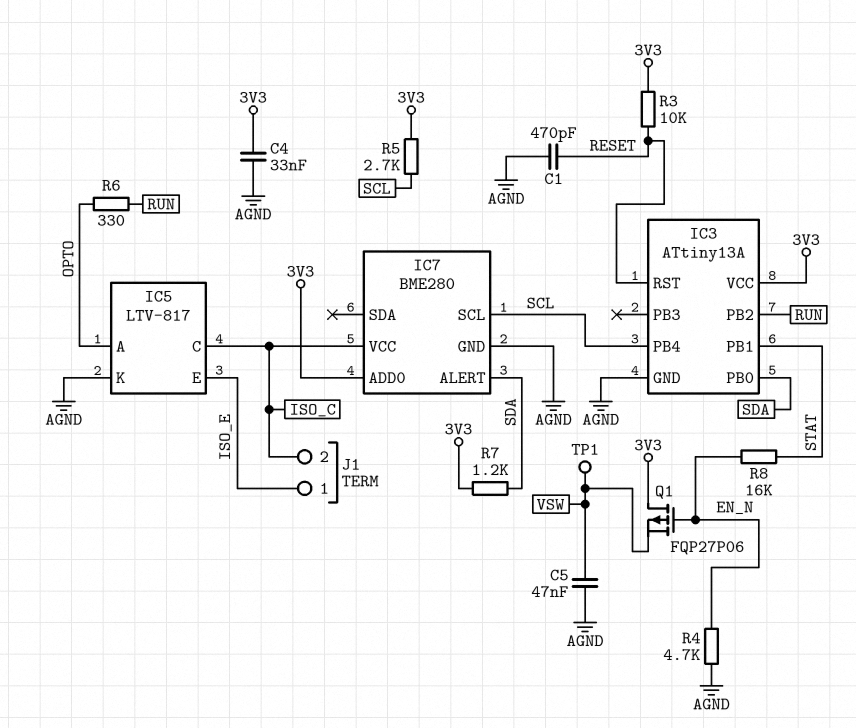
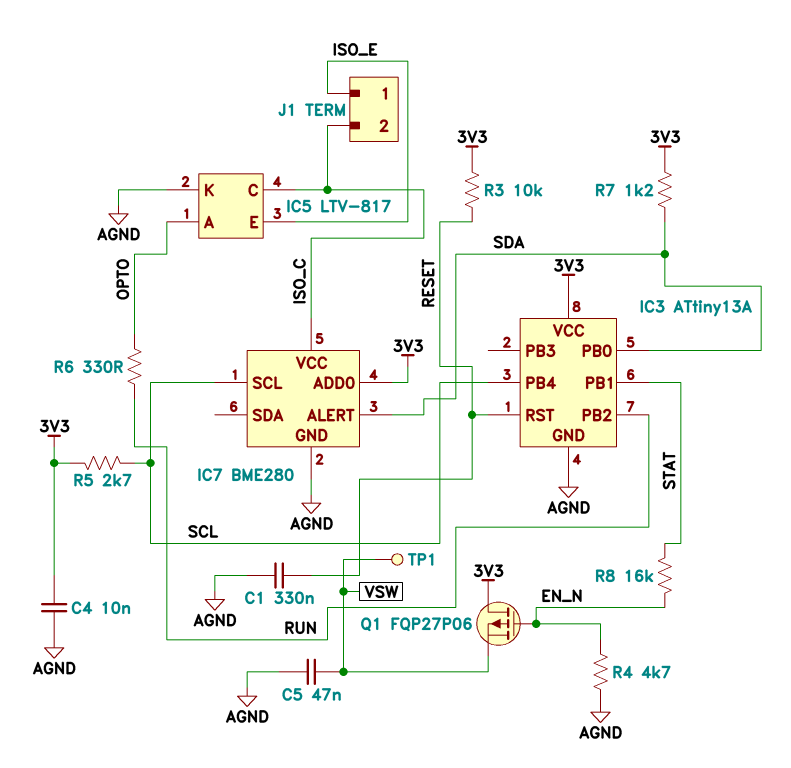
C1: 470pF (AGND, RESET) -> 330nF (AGND, RESET)
C4: 33nF (3V3, AGND) -> 10nF (3V3, AGND)

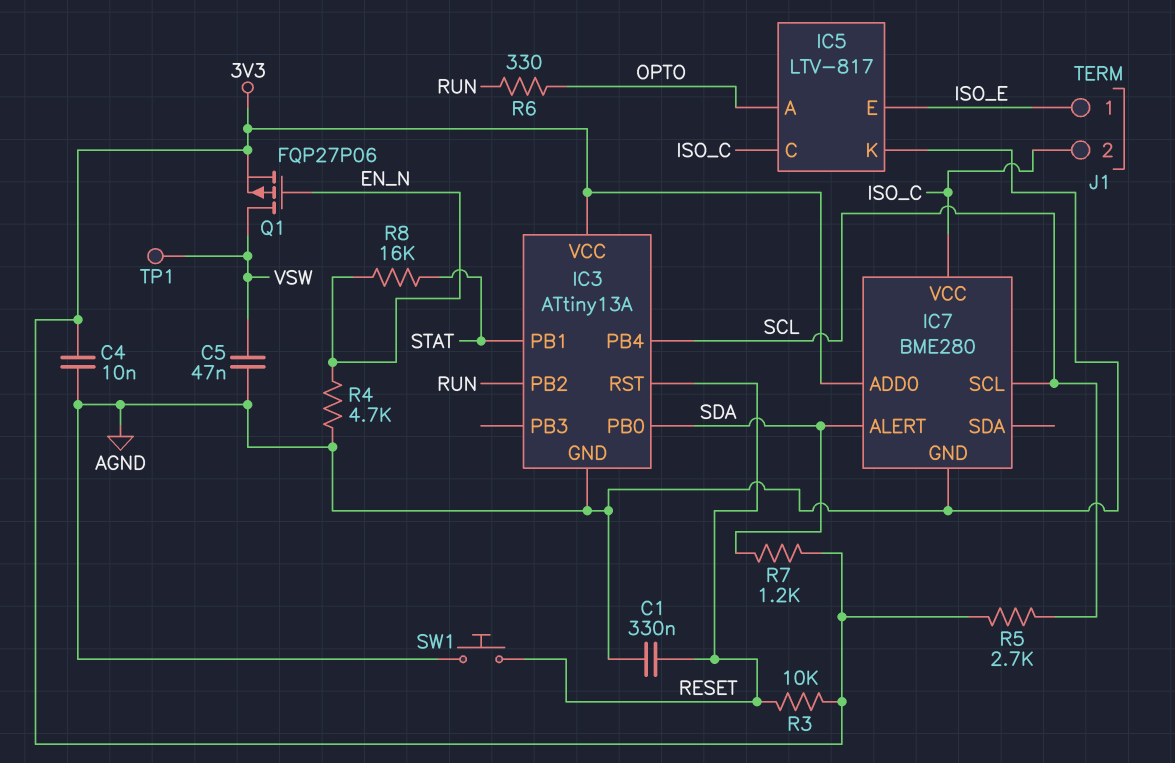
Q1: PMOS FQP27P06 (G EN_N, D 3V3, S VSW) -> PMOS FQP27P06 (G EN_N, D VSW, S 3V3)
SW1: none -> button (AGND, RESET)

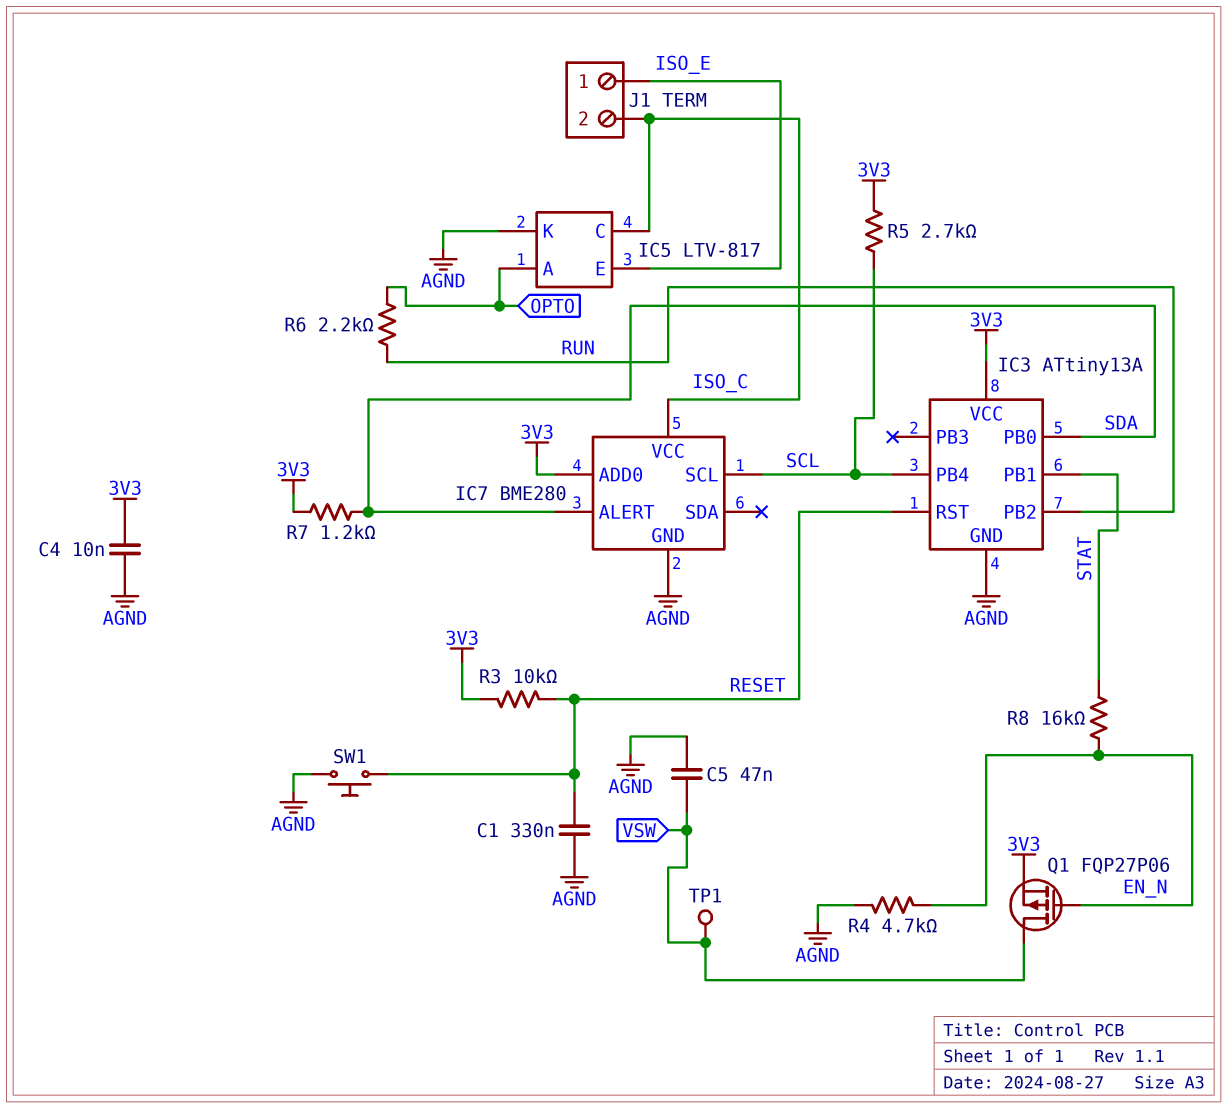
R6: 330 (OPTO, RUN) -> 2.2k (OPTO, RUN)

